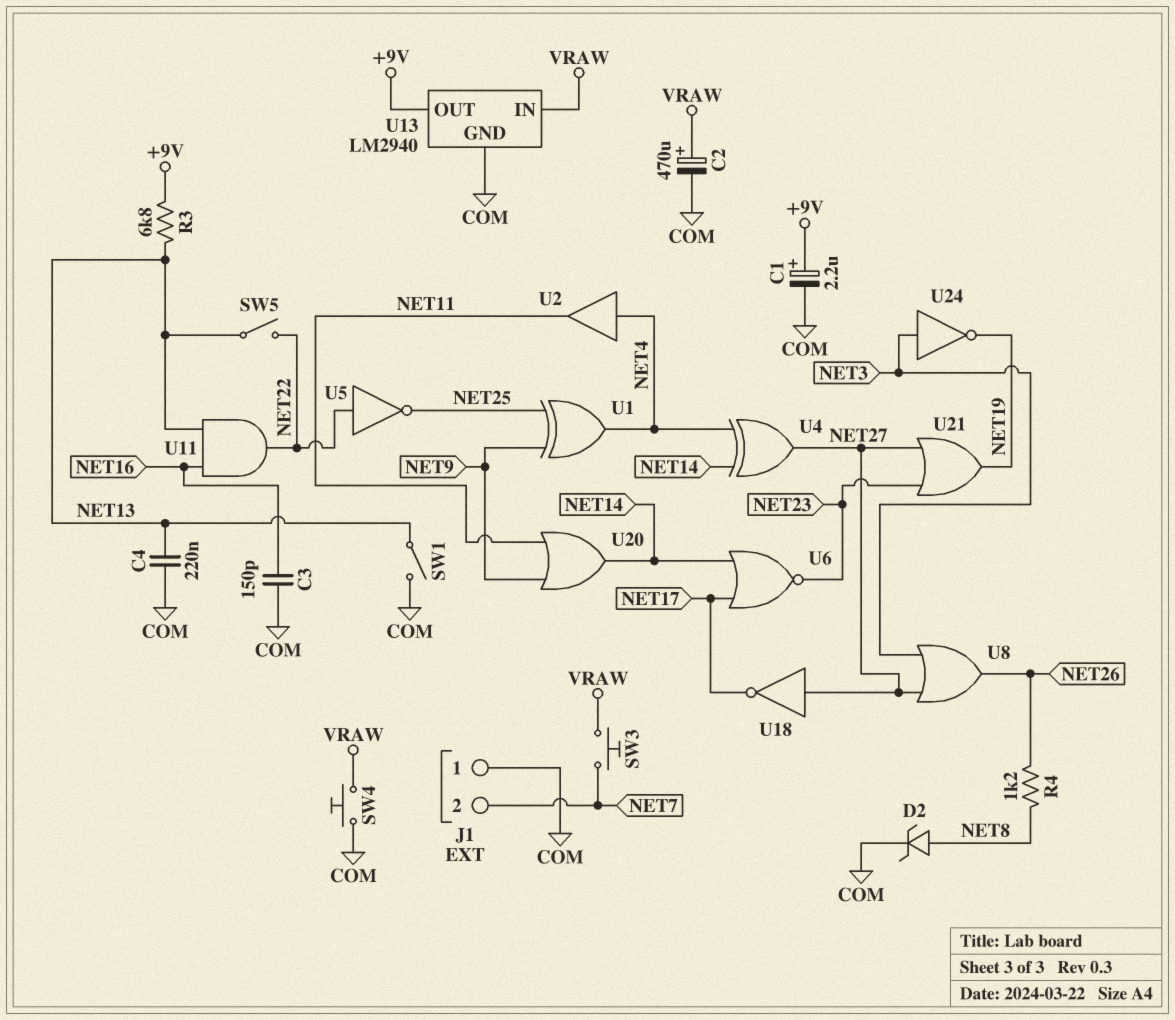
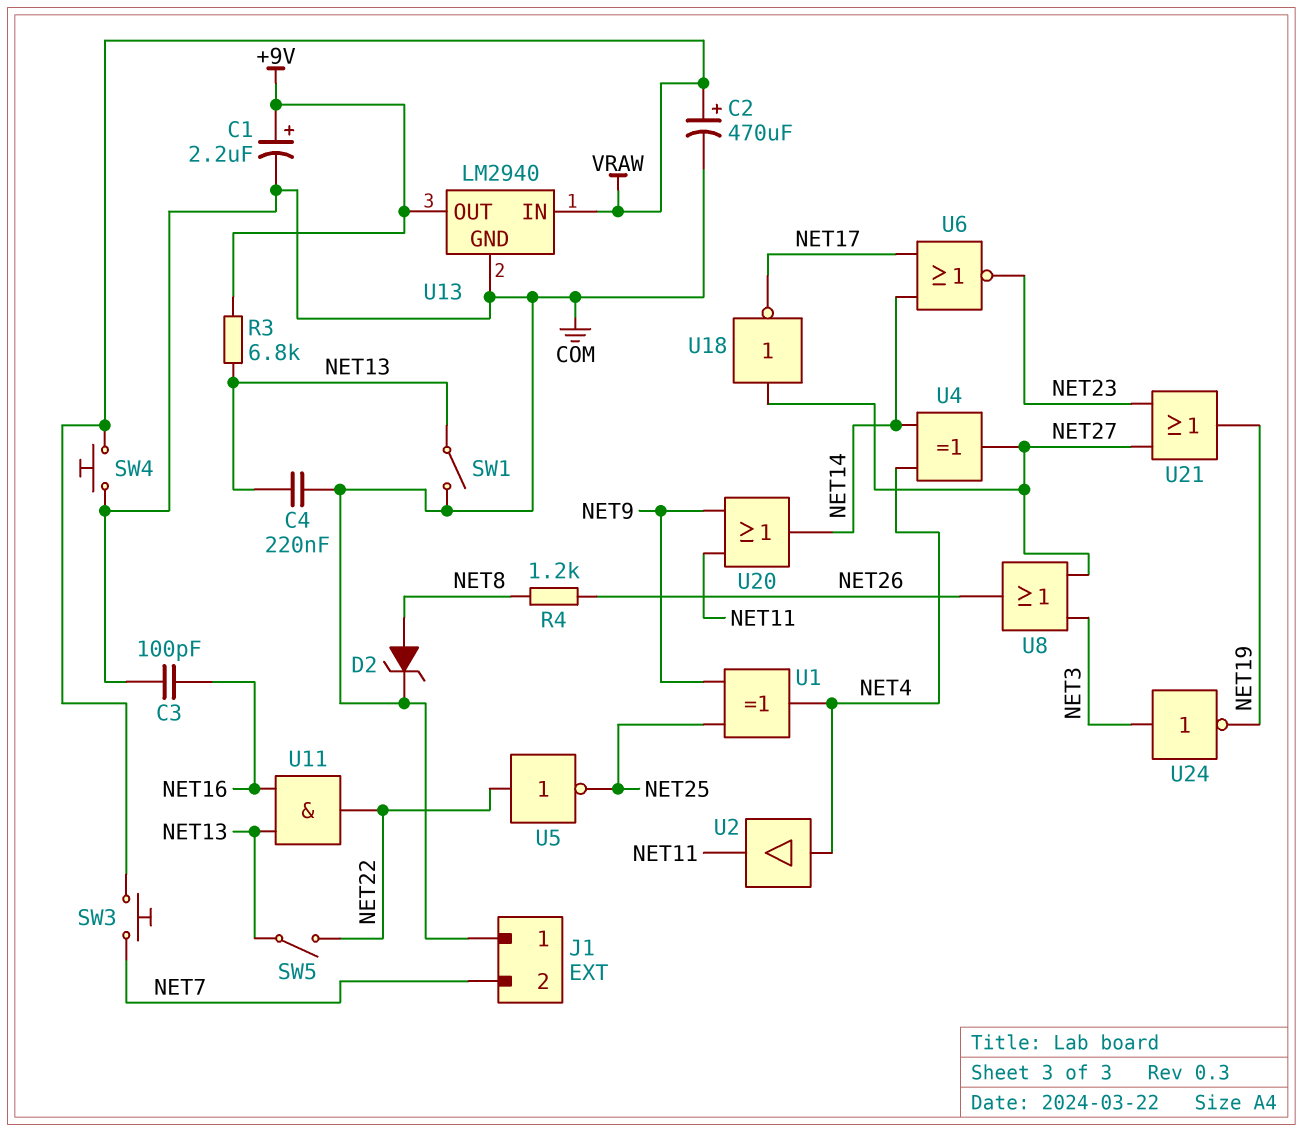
C3: 150pF (COM, NET16) -> 100pF (COM, NET16)

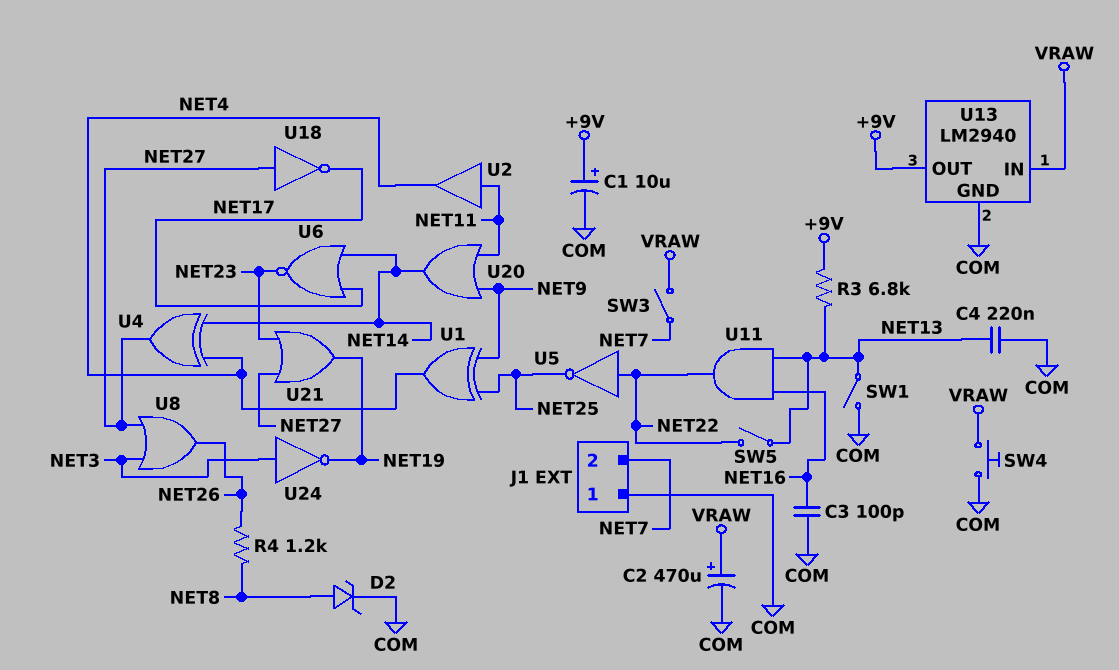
C1: 2.2uF (plus +9V, minus COM) -> 10uF (plus +9V, minus COM)
SW3: button (NET7, VRAW) -> switch (NET7, VRAW)
U2: buffer (in NET4, out NET11) -> buffer (in NET11, out NET4)

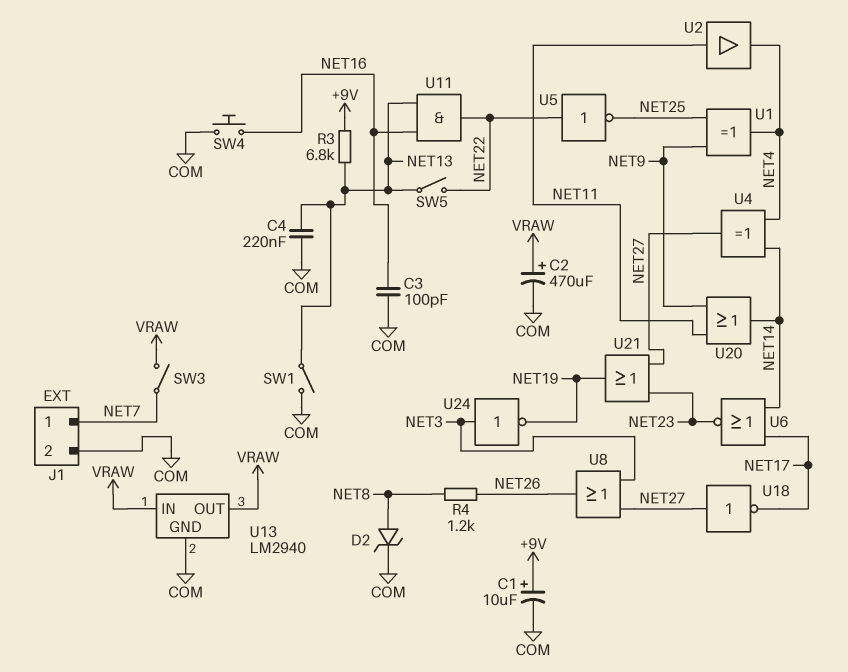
J1 pin 1: COM -> NET7
J1 pin 2: NET7 -> COM
SW4: button (COM, VRAW) -> button (COM, NET16)
U13 pin OUT: +9V -> VRAW

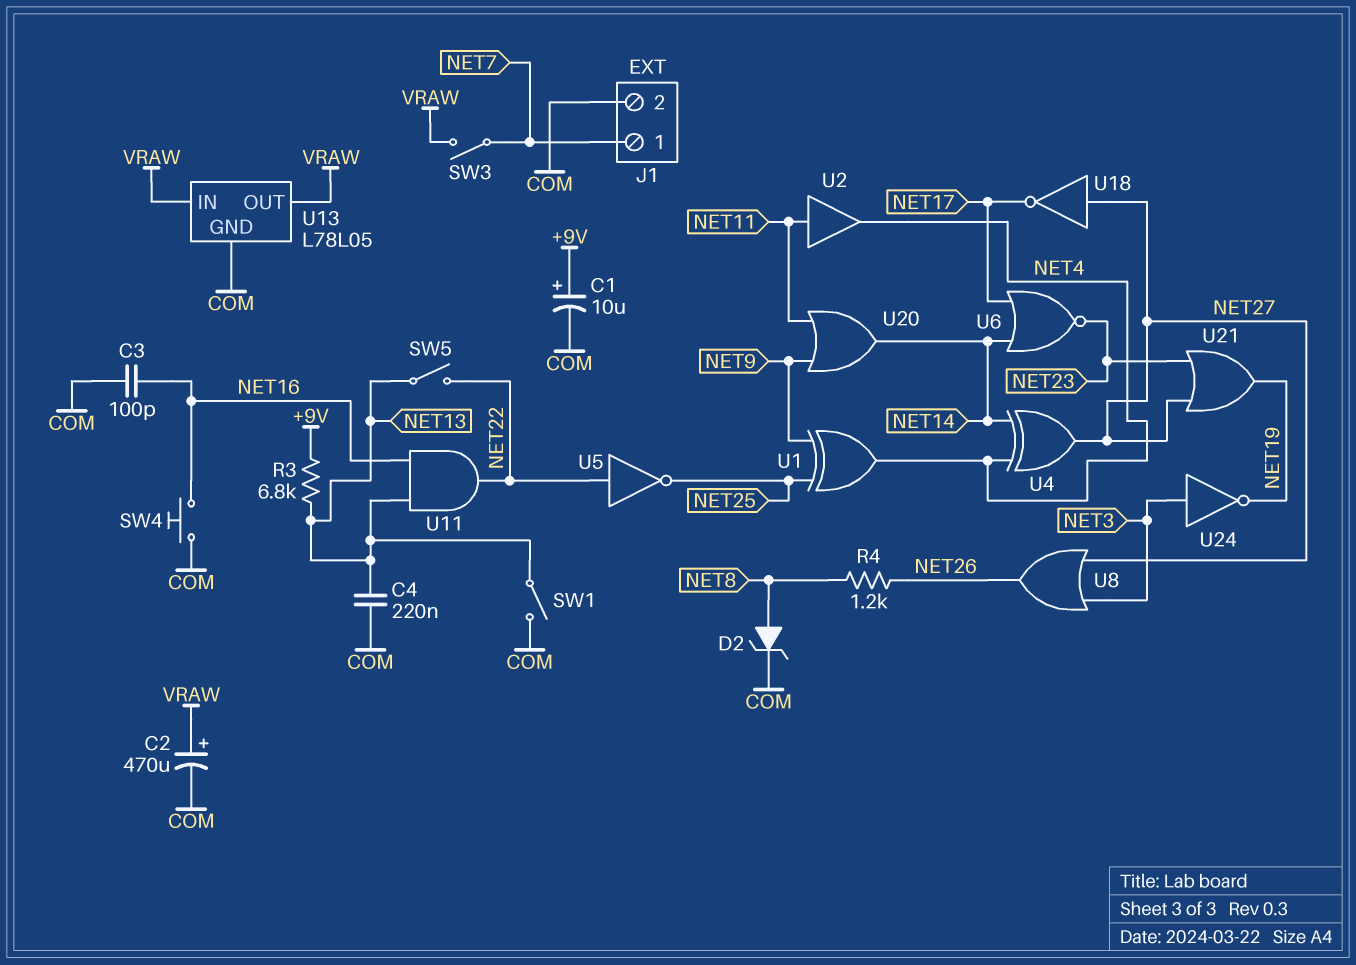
U13: LM2940 -> L78L05

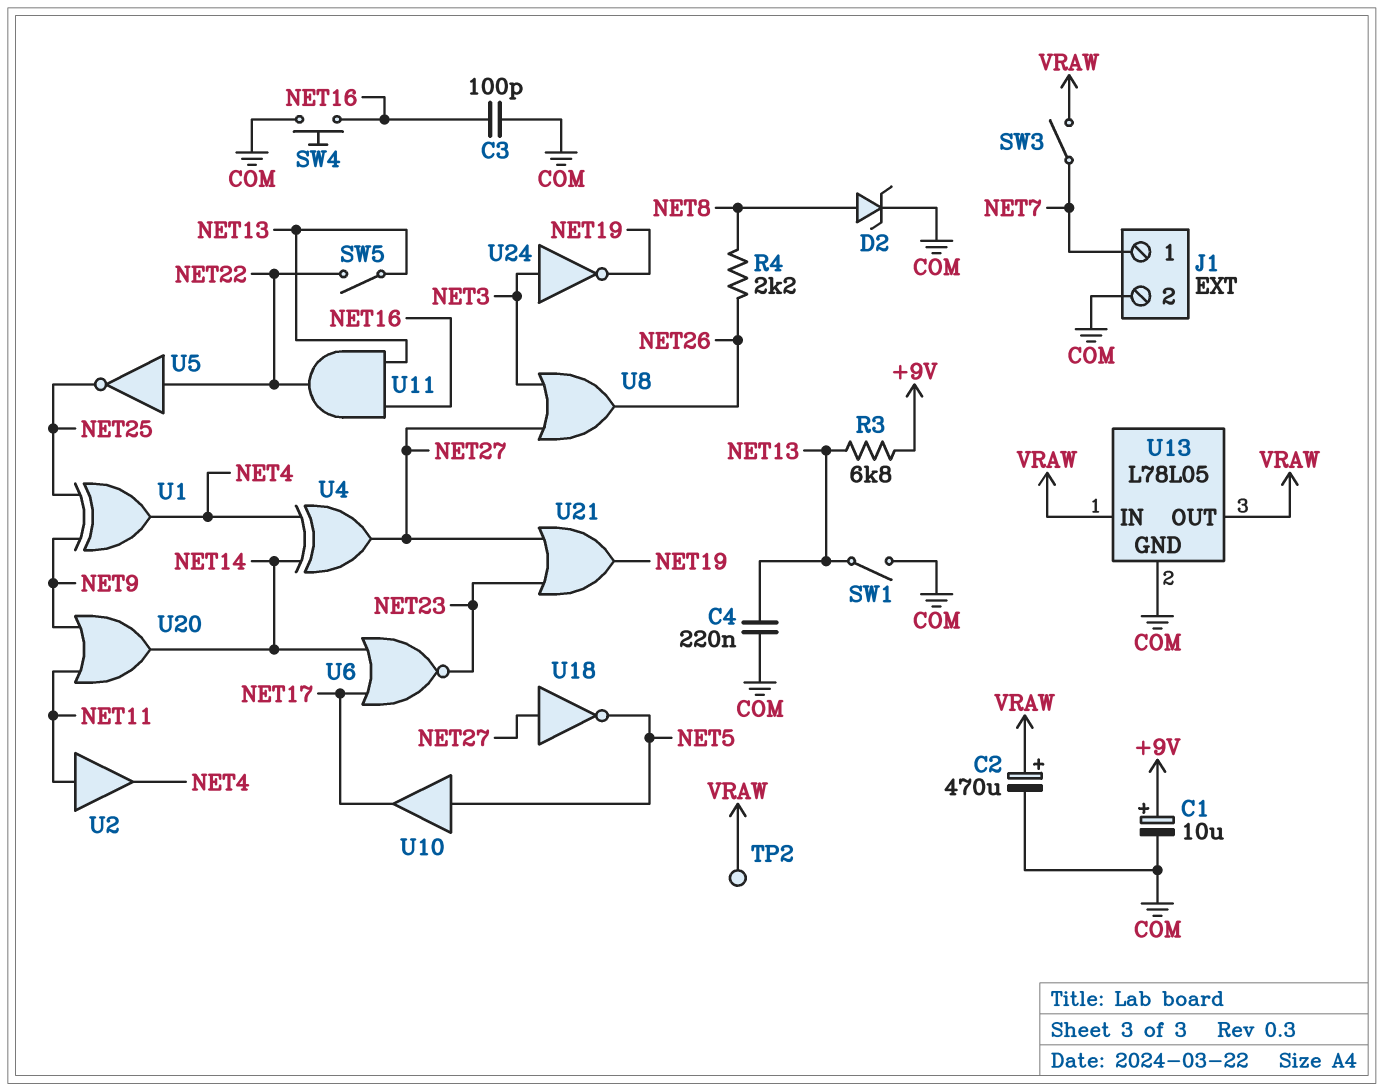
R4: 1.2k (NET8, NET26) -> 2.2k (NET8, NET26)
TP2: none -> test point (VRAW)
U10: none -> buffer (in NET5, out NET17)
U18: NOT (in NET27, out NET17) -> NOT (in NET27, out NET5)

